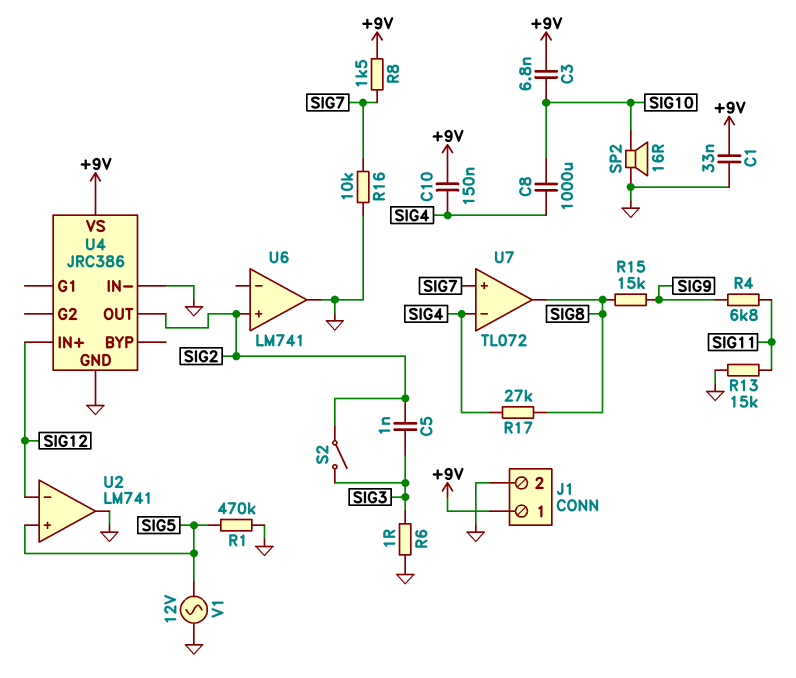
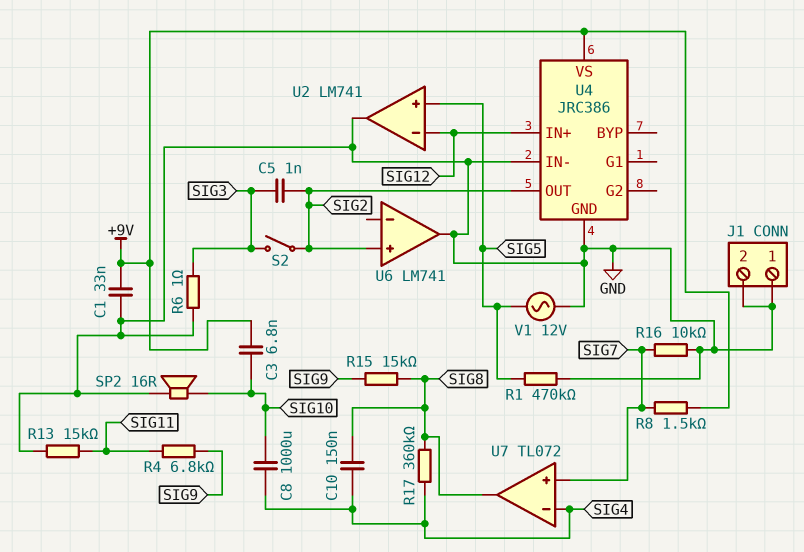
C10: 150nF (+9V, SIG4) -> 150nF (SIG4, SIG8)
J1 pin 1: +9V -> GND
R17: 27k (SIG4, SIG8) -> 360k (SIG4, SIG8)

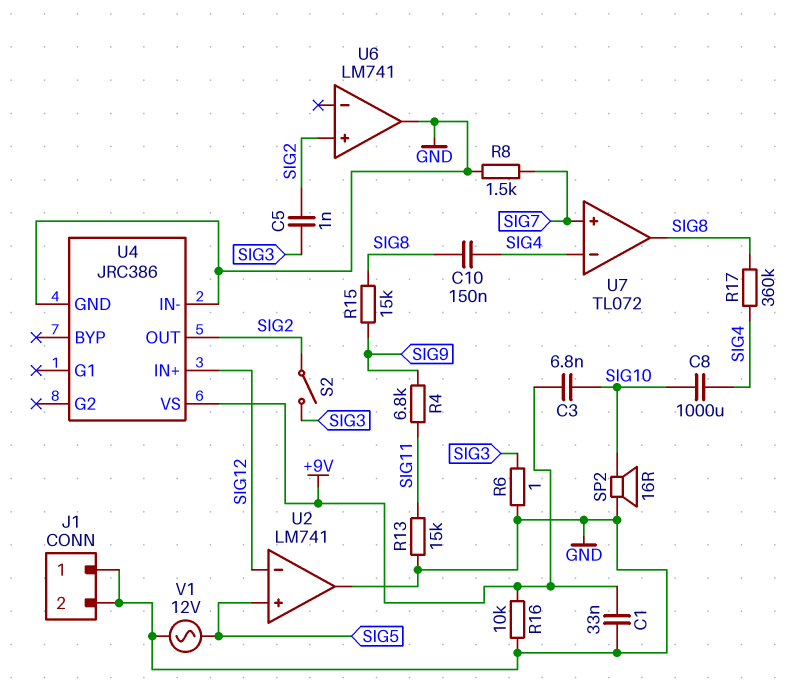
R1: 470k (GND, SIG5) -> none
R8: 1.5k (+9V, SIG7) -> 1.5k (GND, SIG7)
R16: 10k (GND, SIG7) -> 10k (+9V, GND)

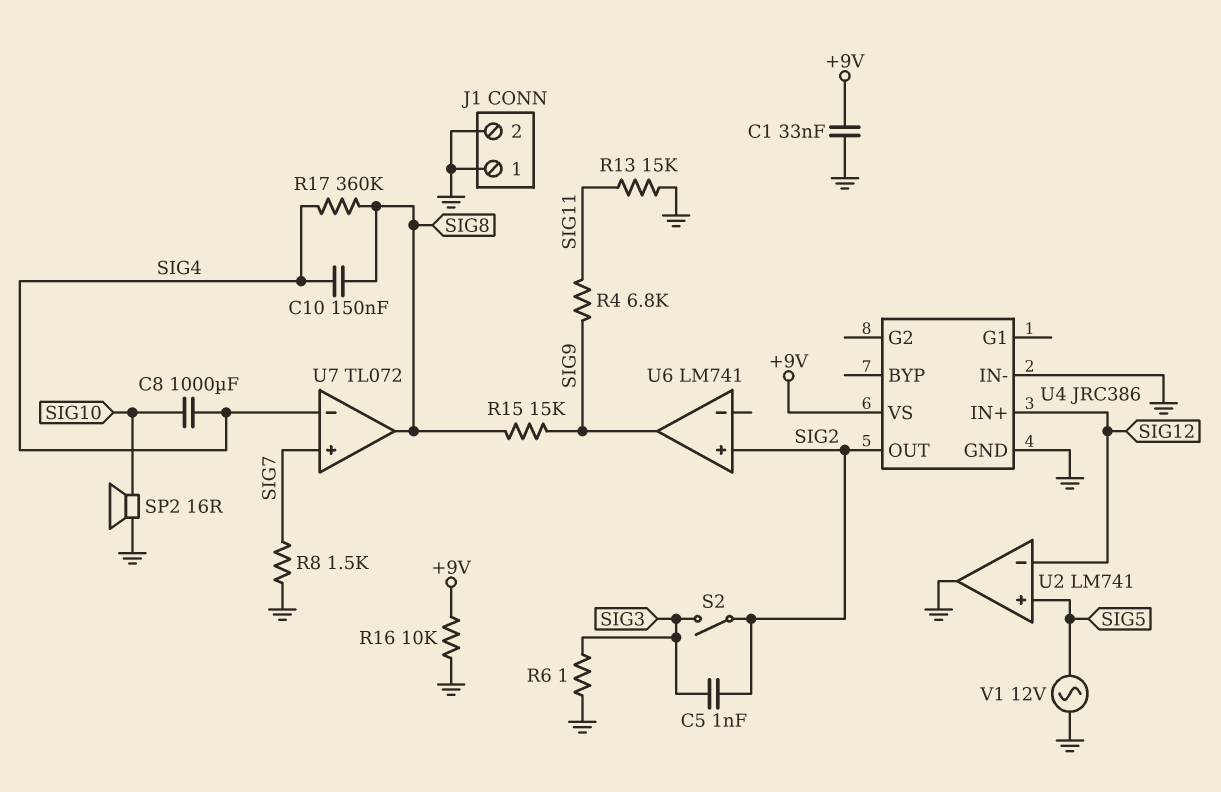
C3: 6.8nF (+9V, SIG10) -> none
U6 pin out: GND -> SIG9

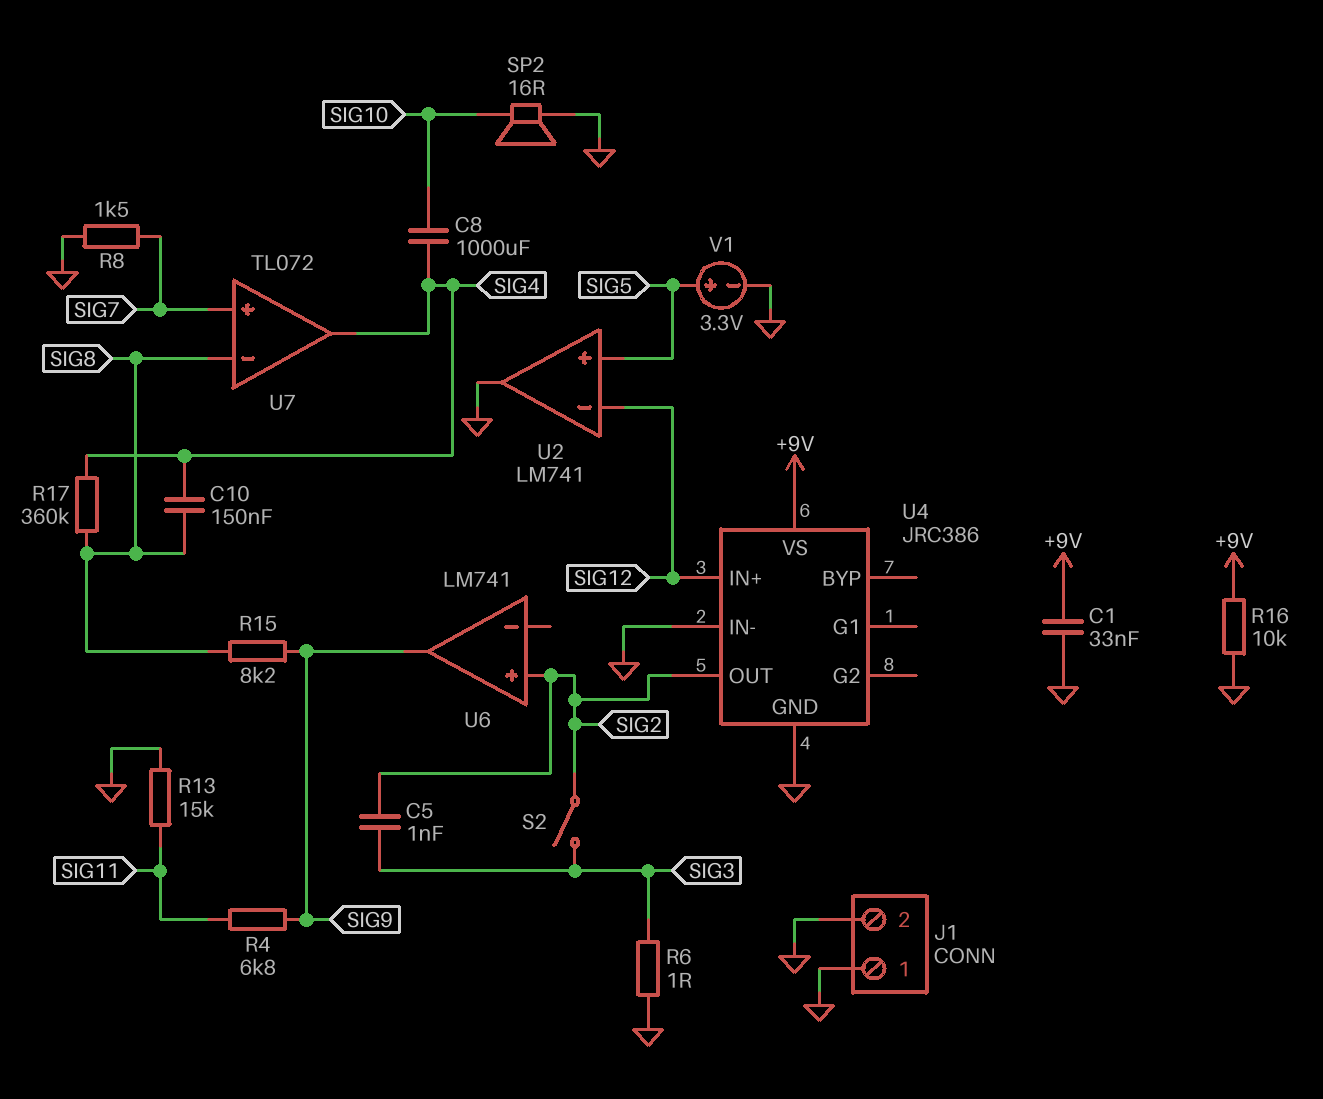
R15: 15k (SIG8, SIG9) -> 8.2k (SIG8, SIG9)
U7 pin in-: SIG4 -> SIG8
U7 pin out: SIG8 -> SIG4
V1: AC 12V (GND, SIG5) -> 3.3V (plus SIG5, minus GND)

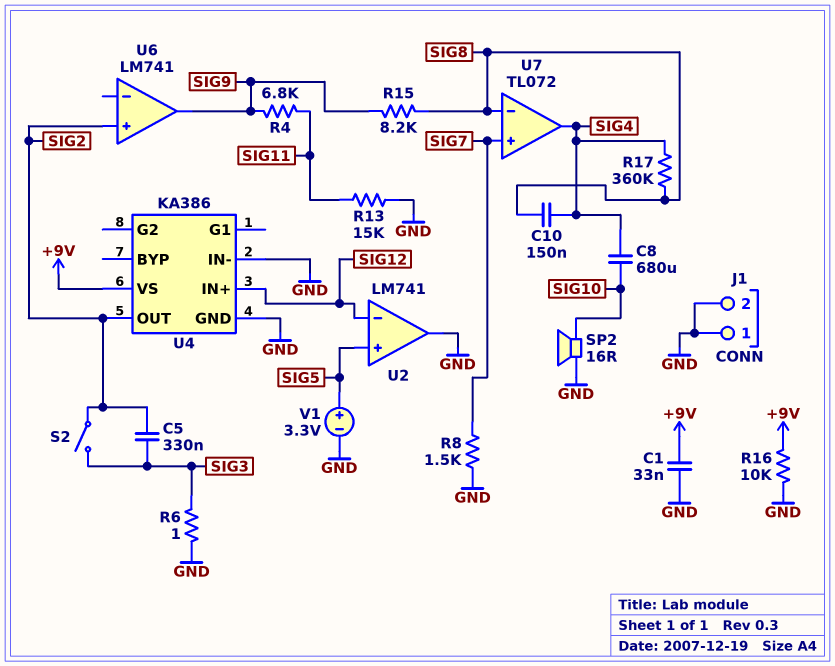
C5: 1nF (SIG2, SIG3) -> 330nF (SIG2, SIG3)
C8: 1000uF (SIG4, SIG10) -> 680uF (SIG4, SIG10)
U4: JRC386 -> KA386

